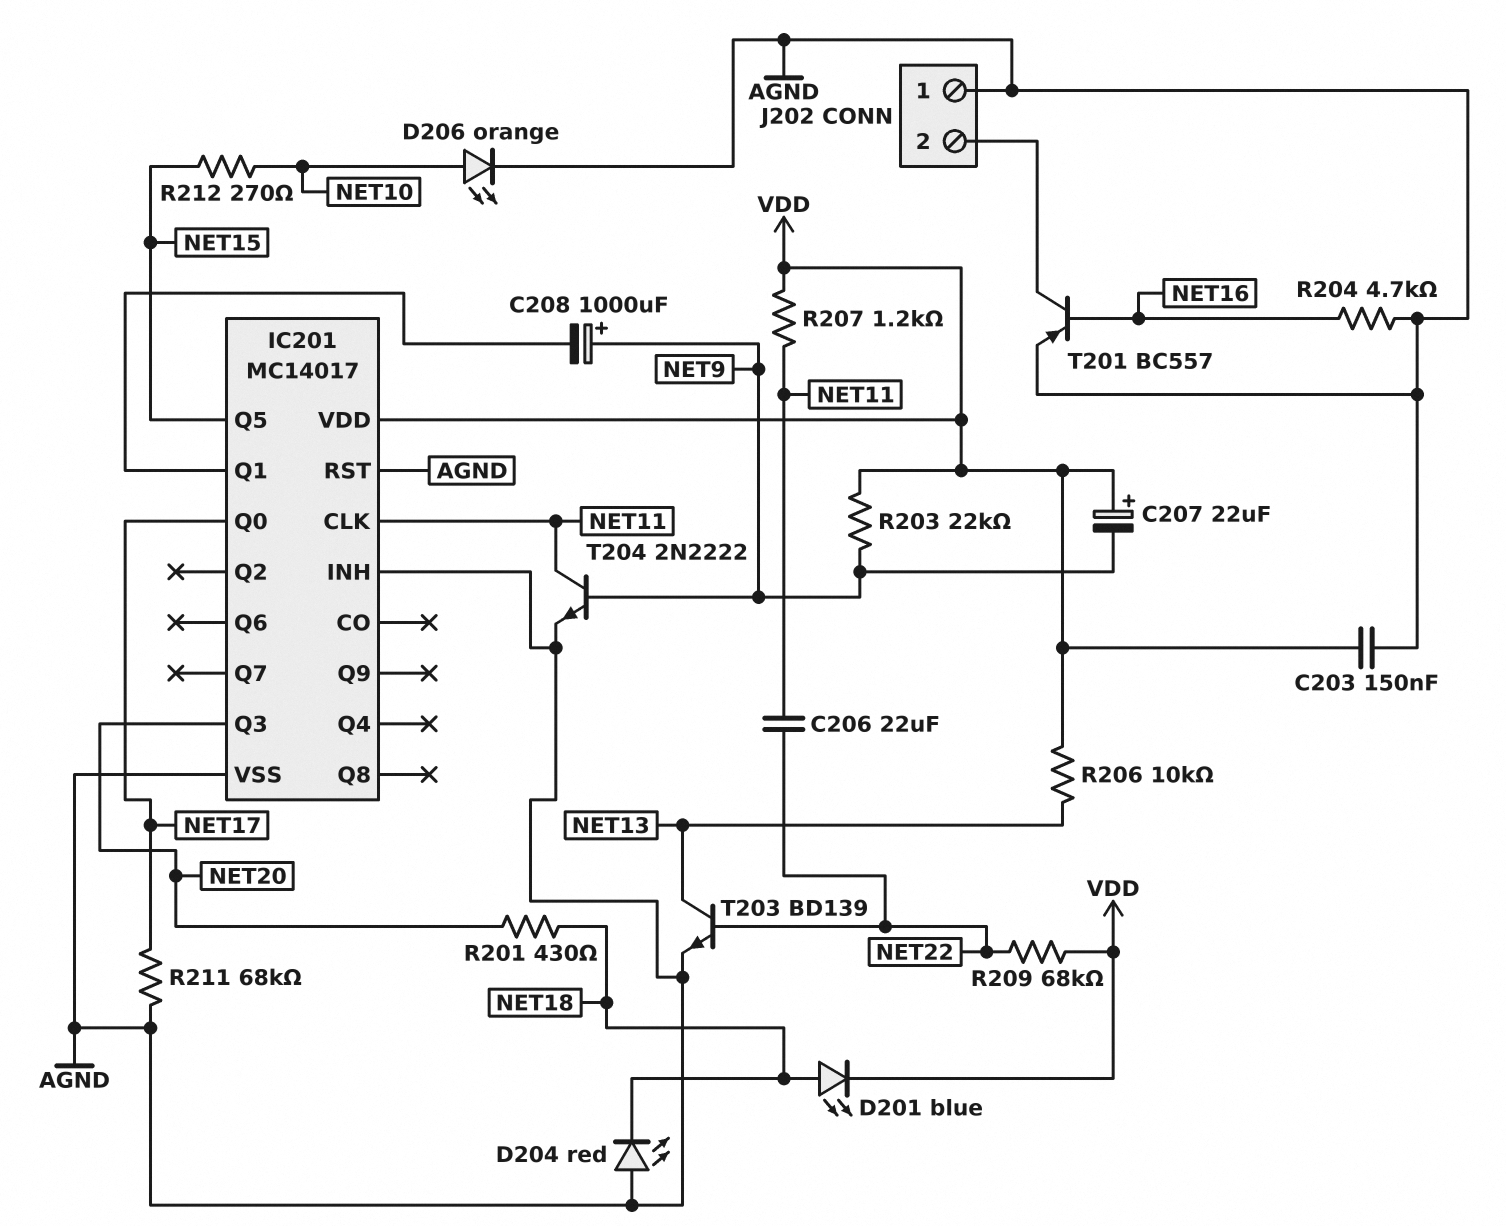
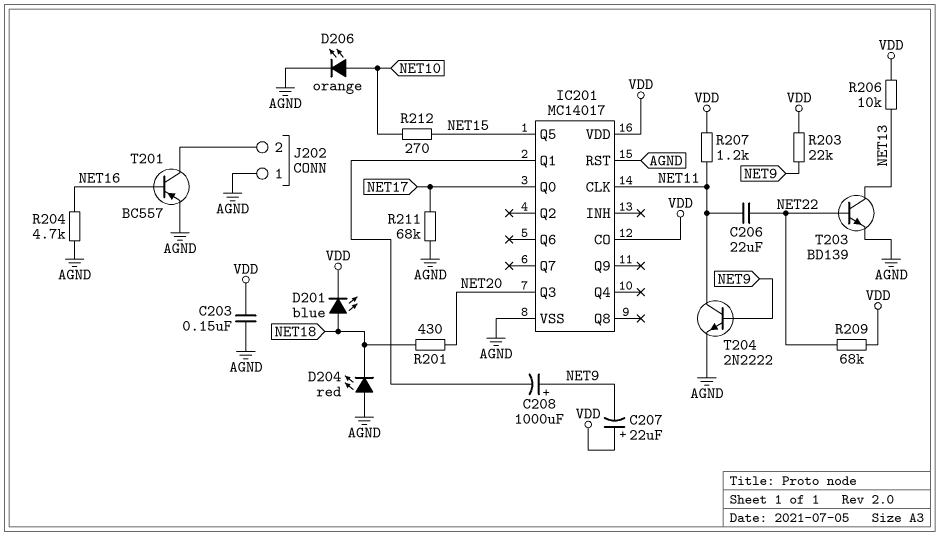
IC201 pin CO: none -> VDD
IC201 pin INH: AGND -> none

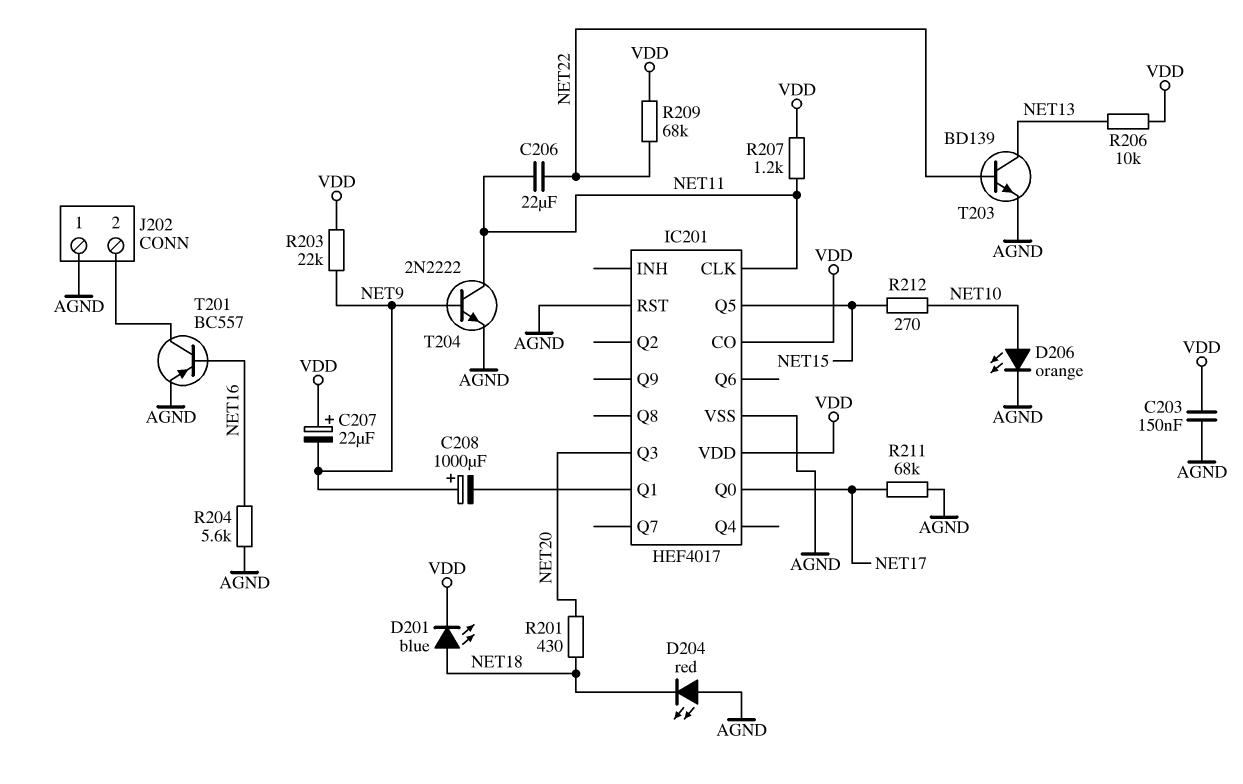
IC201: MC14017 -> HEF4017
R204: 4.7k (AGND, NET16) -> 5.6k (AGND, NET16)

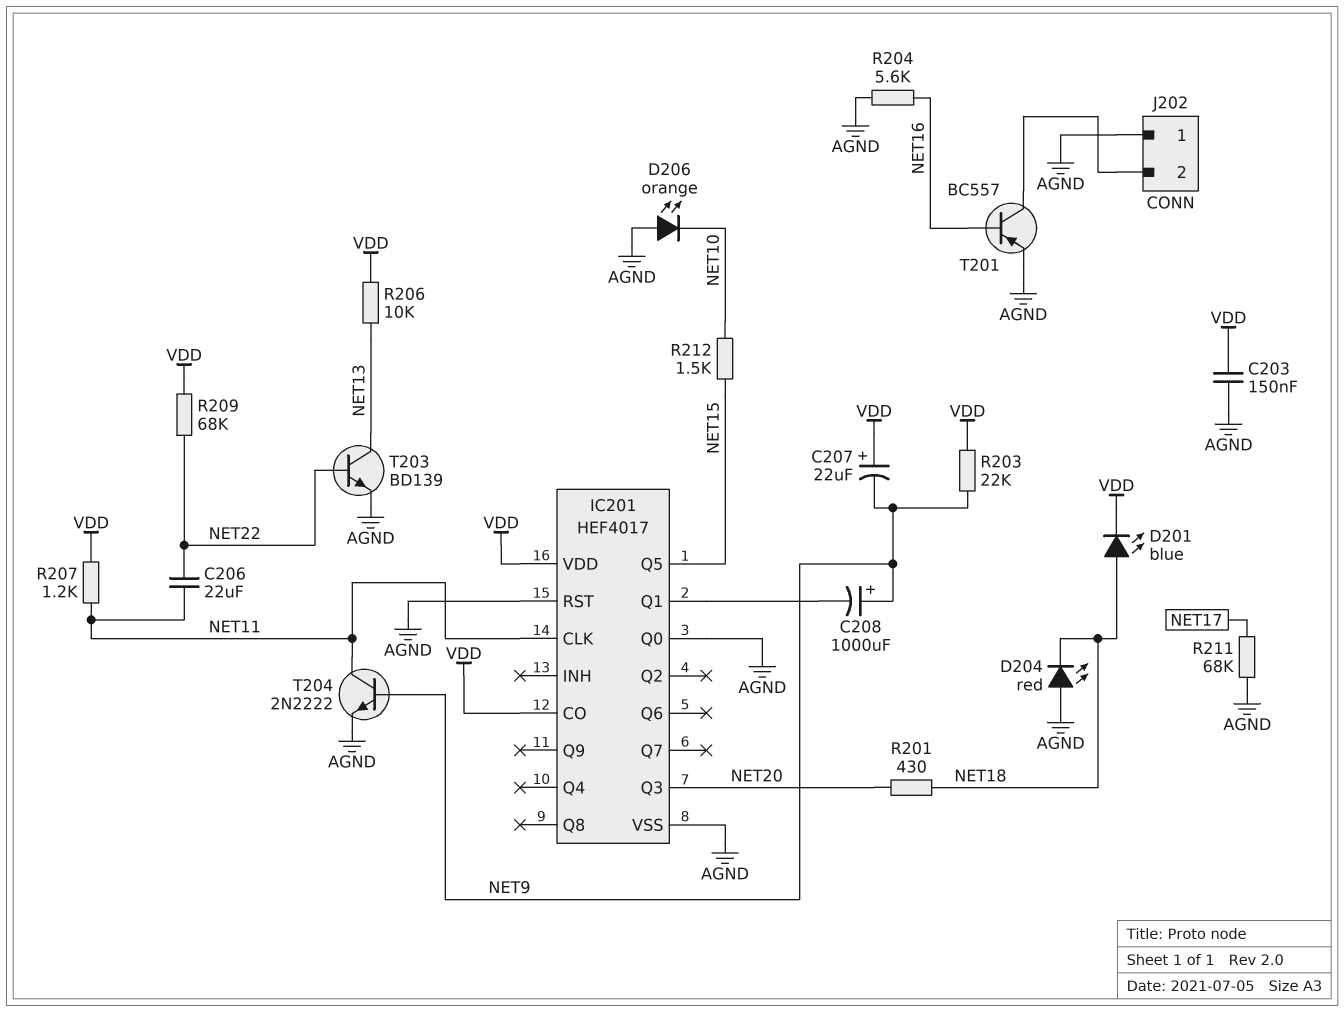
D206: LED orange (A NET10, K AGND) -> LED orange (A AGND, K NET10)
IC201 pin Q0: NET17 -> AGND
R212: 270 (NET10, NET15) -> 1.5k (NET10, NET15)

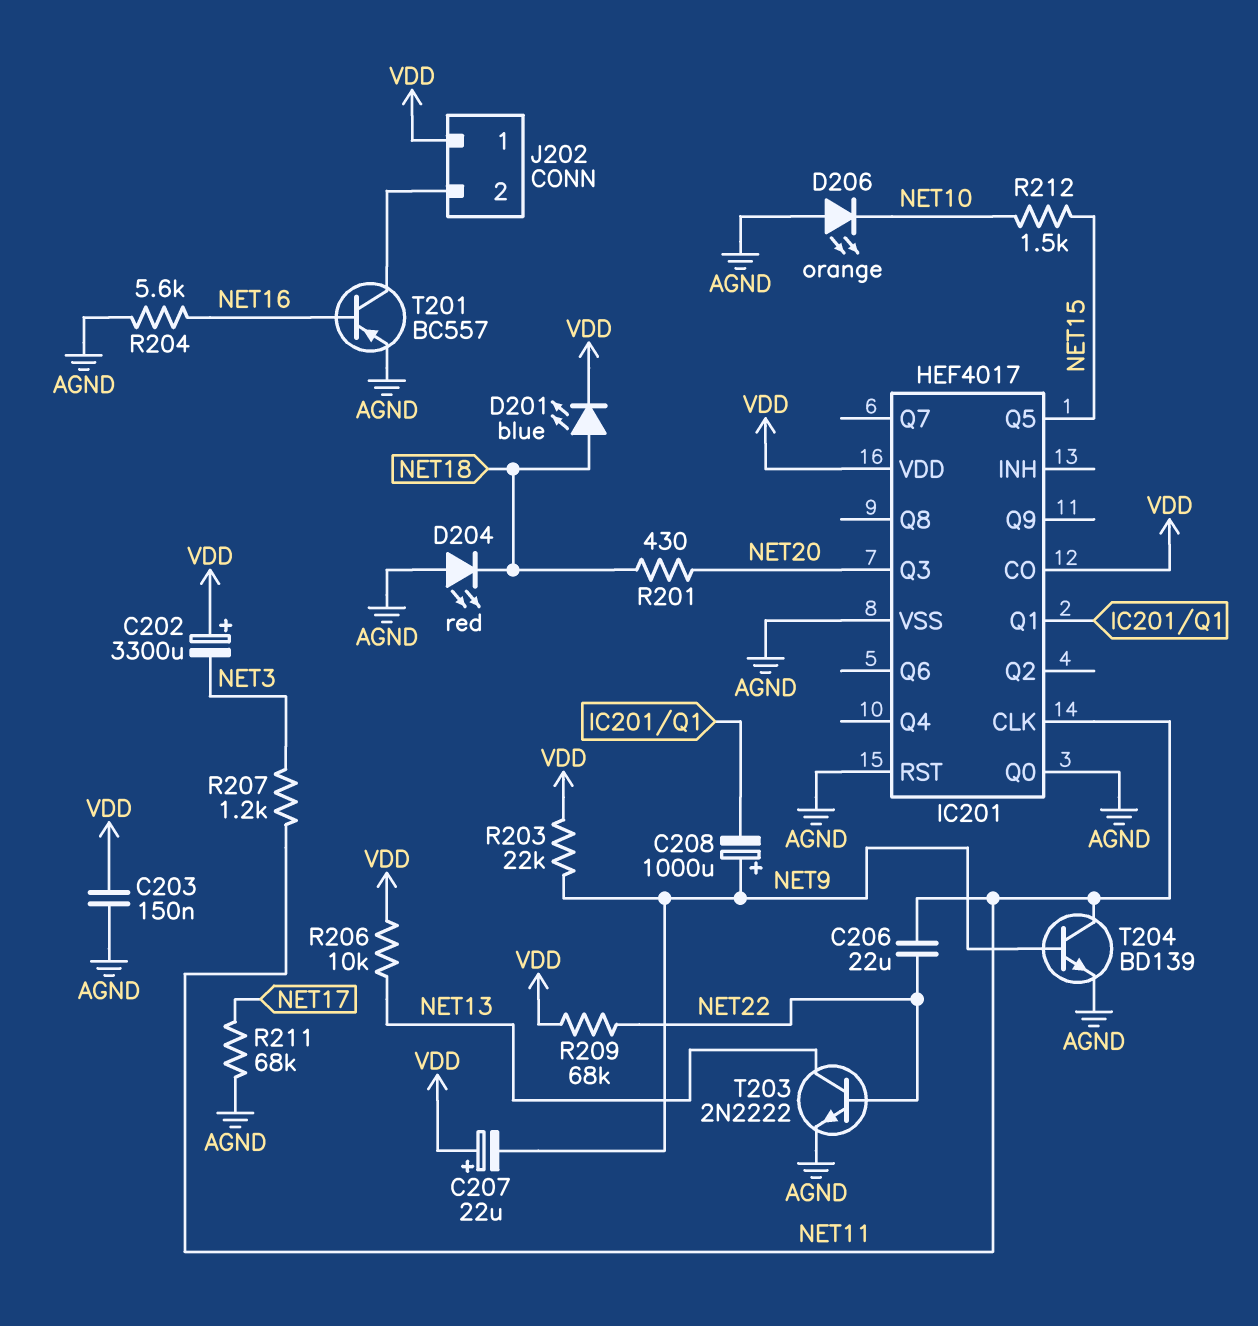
C202: none -> 3300uF (plus VDD, minus NET3)
J202 pin 1: AGND -> VDD
R207: 1.2k (NET11, VDD) -> 1.2k (NET3, NET11)
T203: NPN BD139 (B NET22, C NET13, E AGND) -> NPN 2N2222 (B NET22, C NET13, E AGND)
T204: NPN 2N2222 (B NET9, C NET11, E AGND) -> NPN BD139 (B NET9, C NET11, E AGND)

